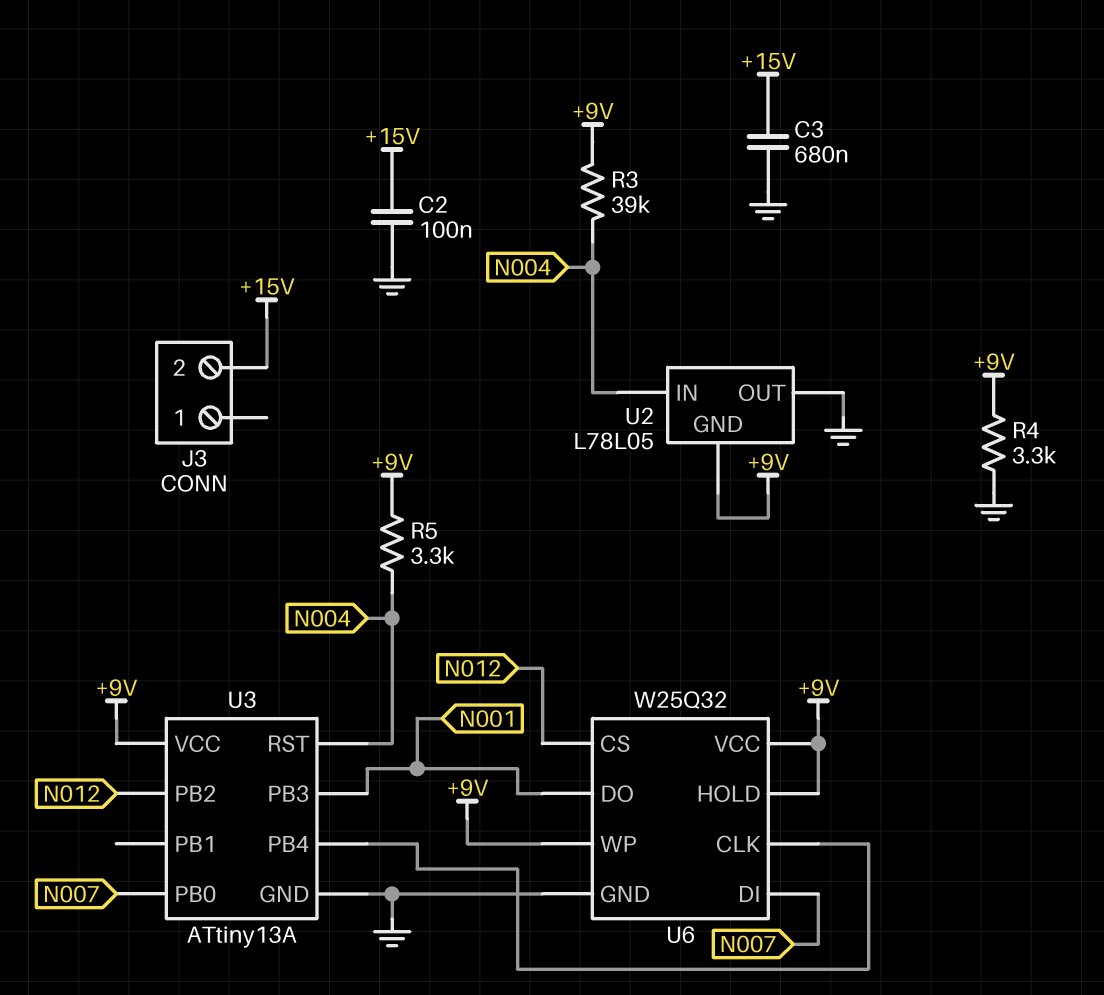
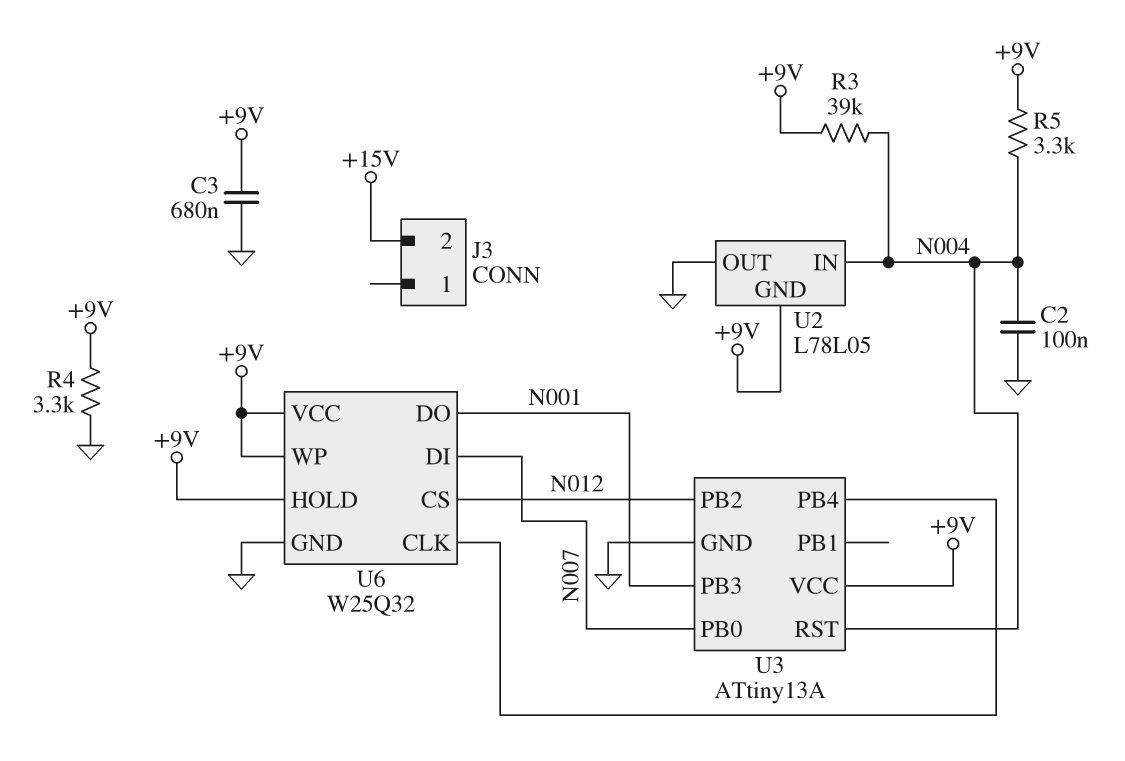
C2: 100nF (+15V, GND) -> 100nF (GND, N004)
C3: 680nF (+15V, GND) -> 680nF (+9V, GND)

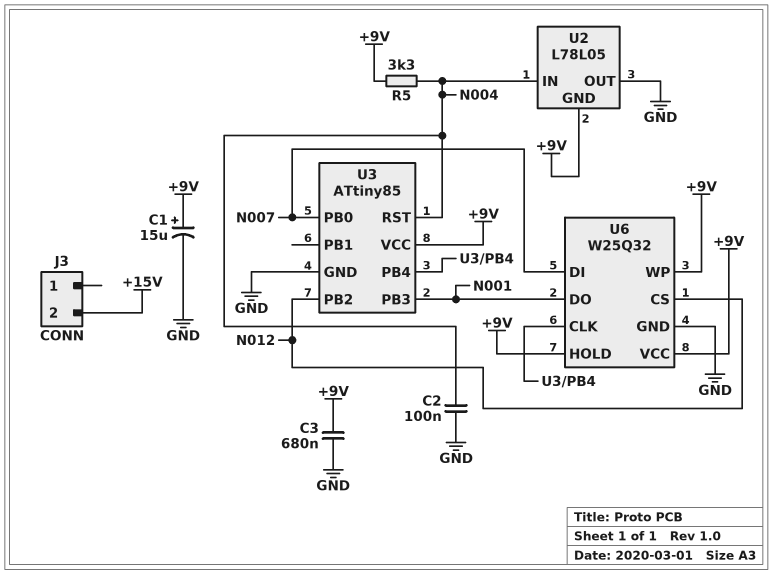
C1: none -> 15uF (plus +9V, minus GND)
R3: 39k (+9V, N004) -> none
R4: 3.3k (+9V, GND) -> none
U3: ATtiny13A -> ATtiny85

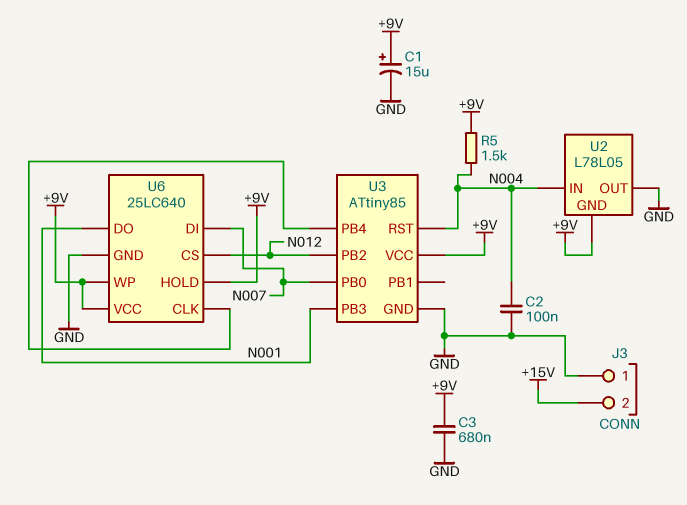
J3 pin 1: none -> GND
R5: 3.3k (+9V, N004) -> 1.5k (+9V, N004)
U6: W25Q32 -> 25LC640

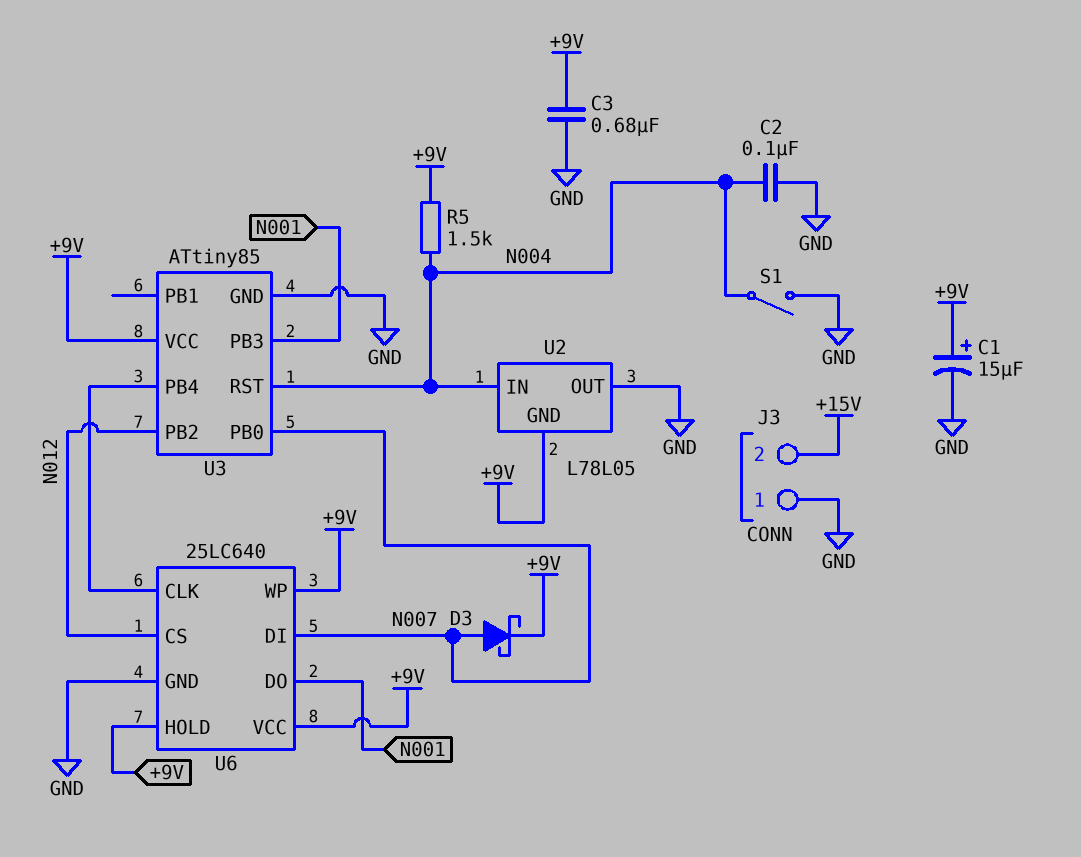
D3: none -> schottky (A N007, K +9V)
S1: none -> switch (GND, N004)

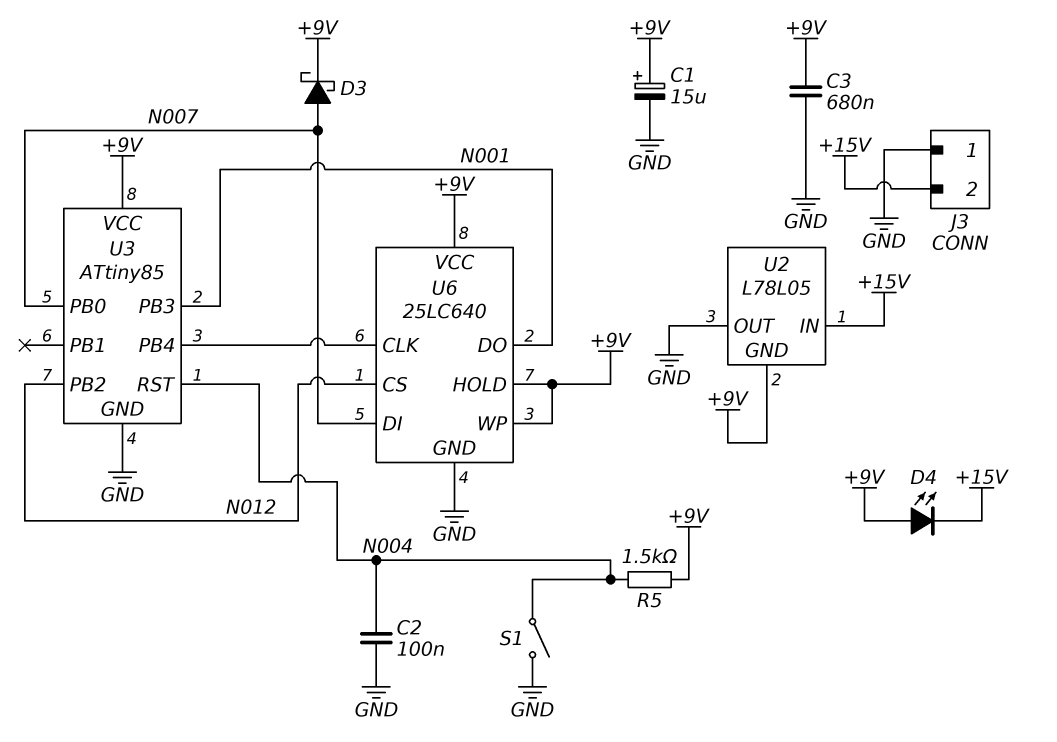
D4: none -> LED (A +9V, K +15V)
U2 pin IN: N004 -> +15V

